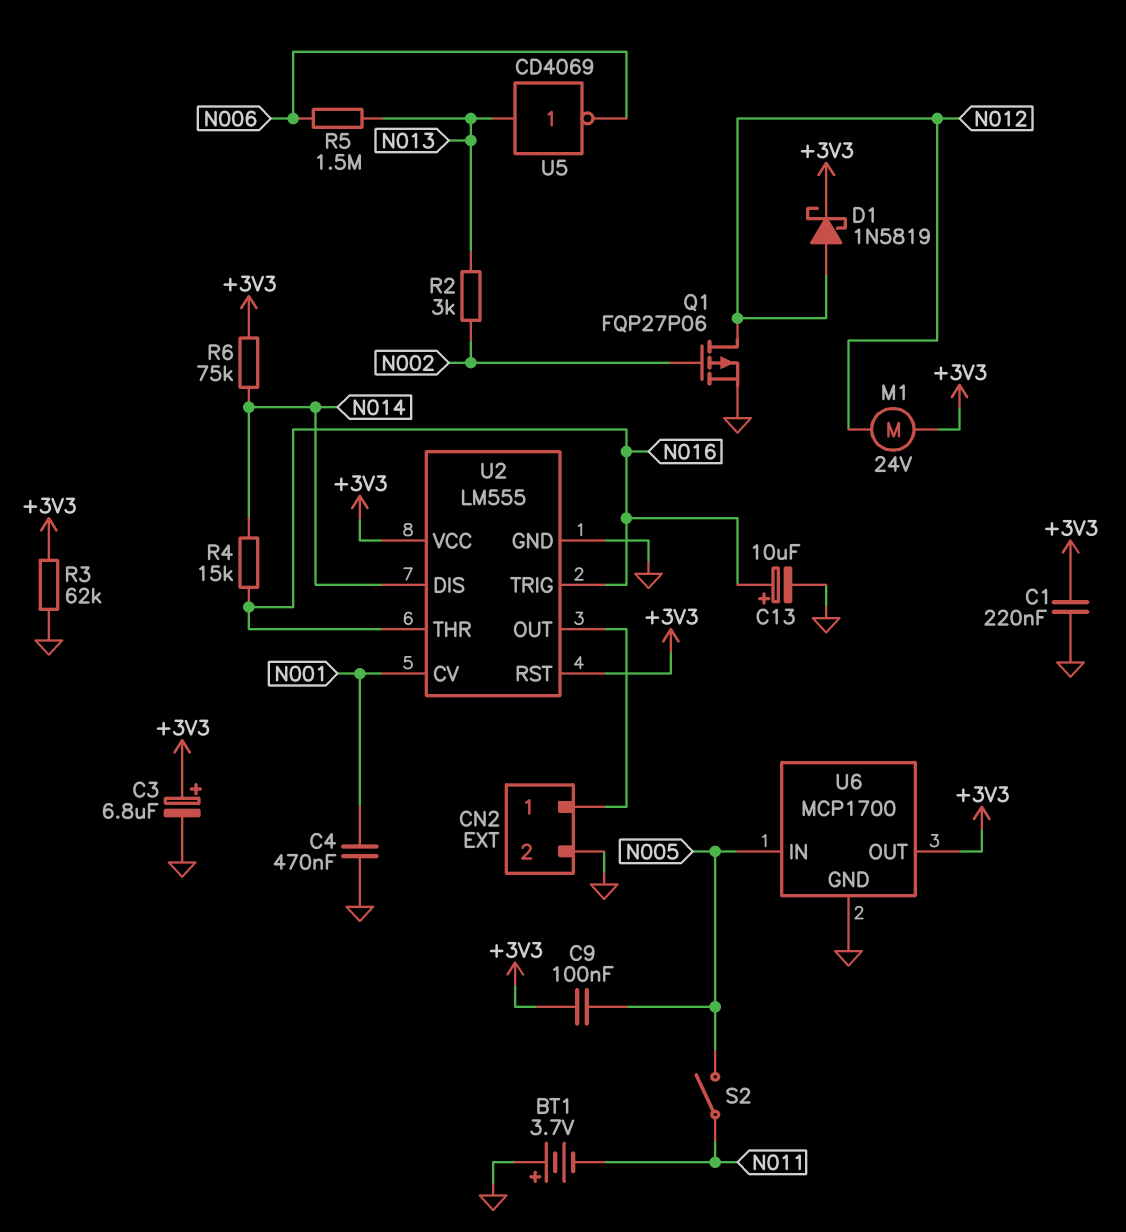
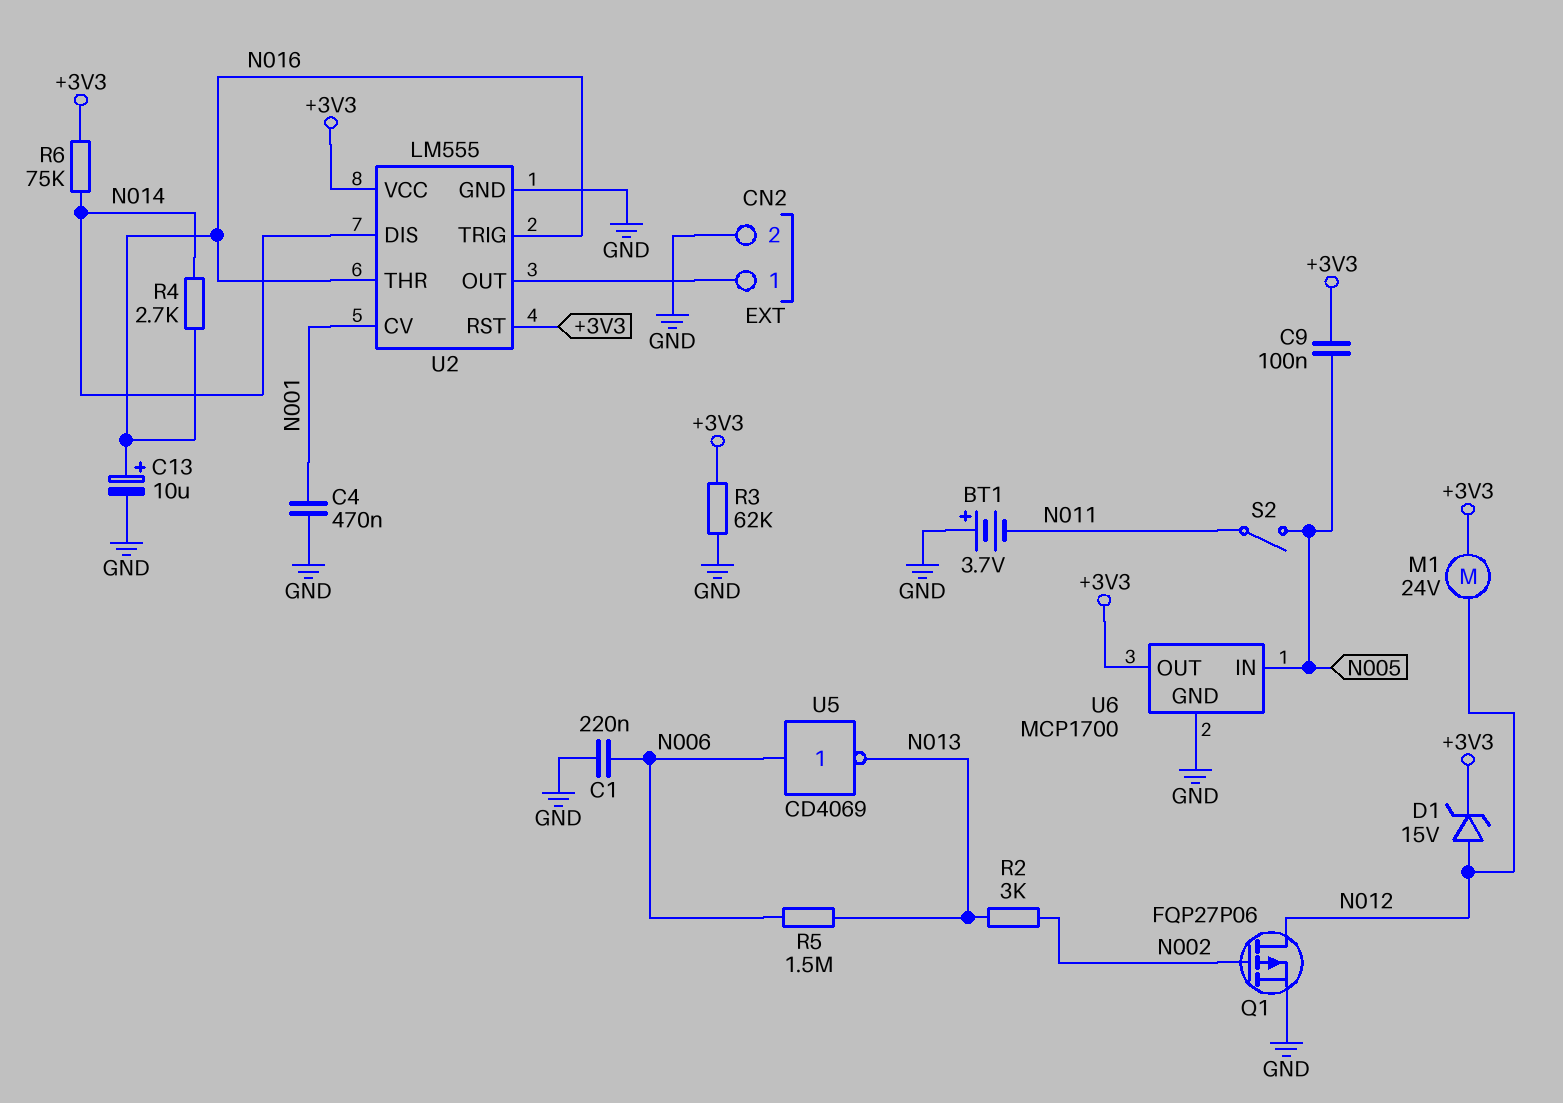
C1: 220nF (+3V3, GND) -> 220nF (GND, N006)
C3: 6.8uF (plus +3V3, minus GND) -> none
D1: schottky 1N5819 (A N012, K +3V3) -> zener 15V (A N012, K +3V3)
R4: 15k (N014, N016) -> 2.7k (N014, N016)
U5: NOT CD4069 (in N013, out N006) -> NOT CD4069 (in N006, out N013)

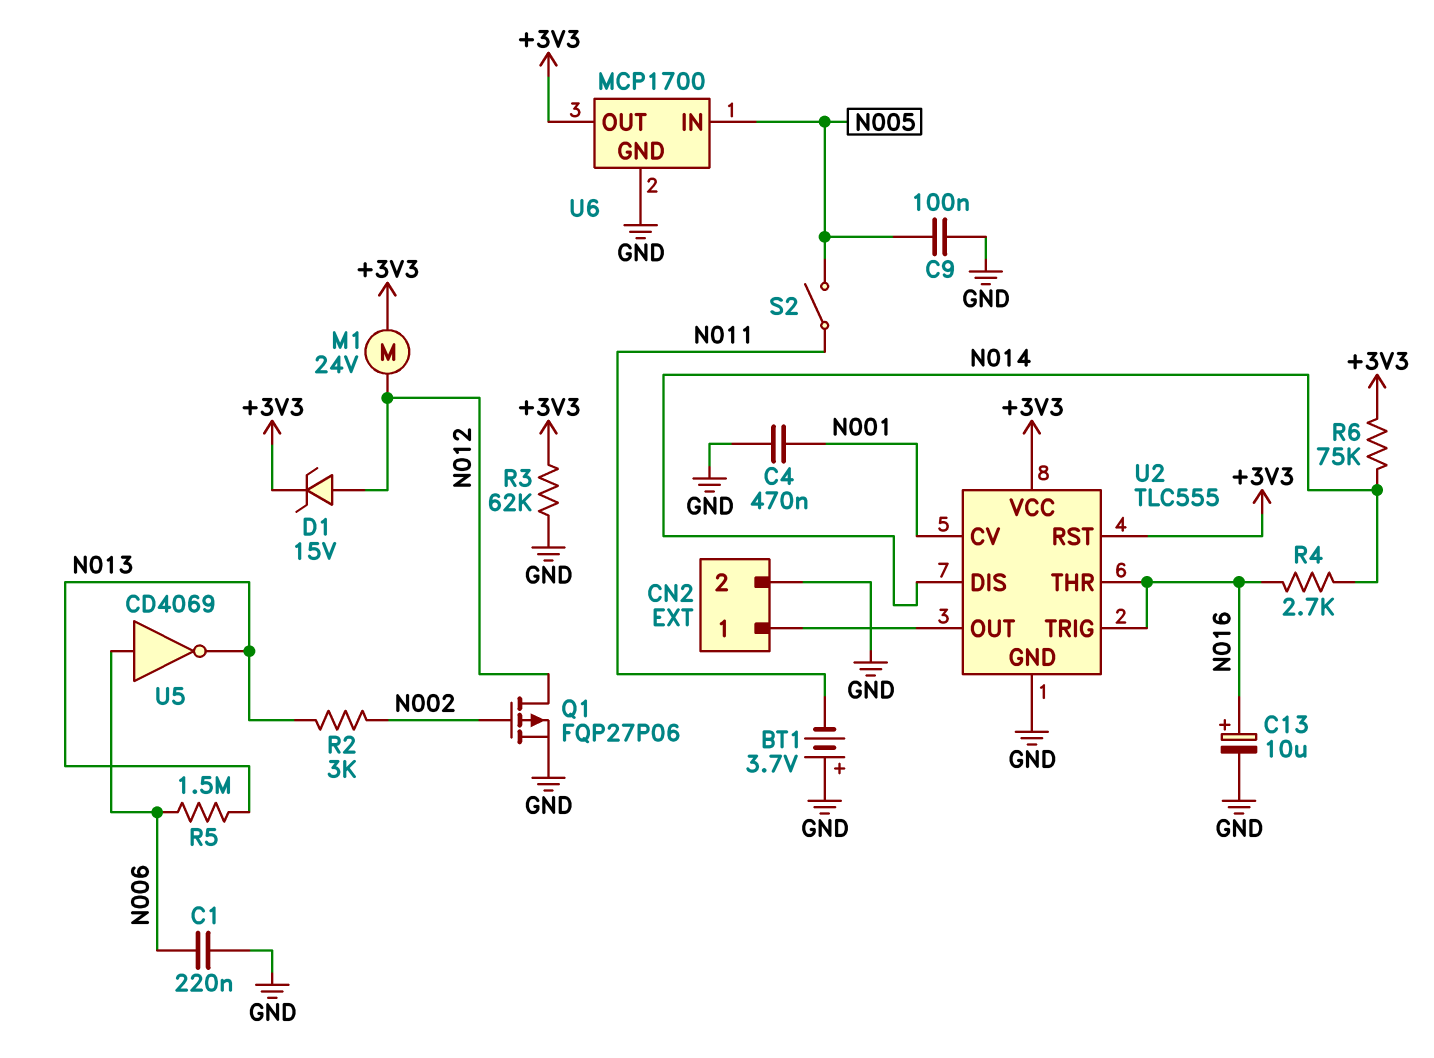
C9: 100nF (+3V3, N005) -> 100nF (GND, N005)
U2: LM555 -> TLC555

